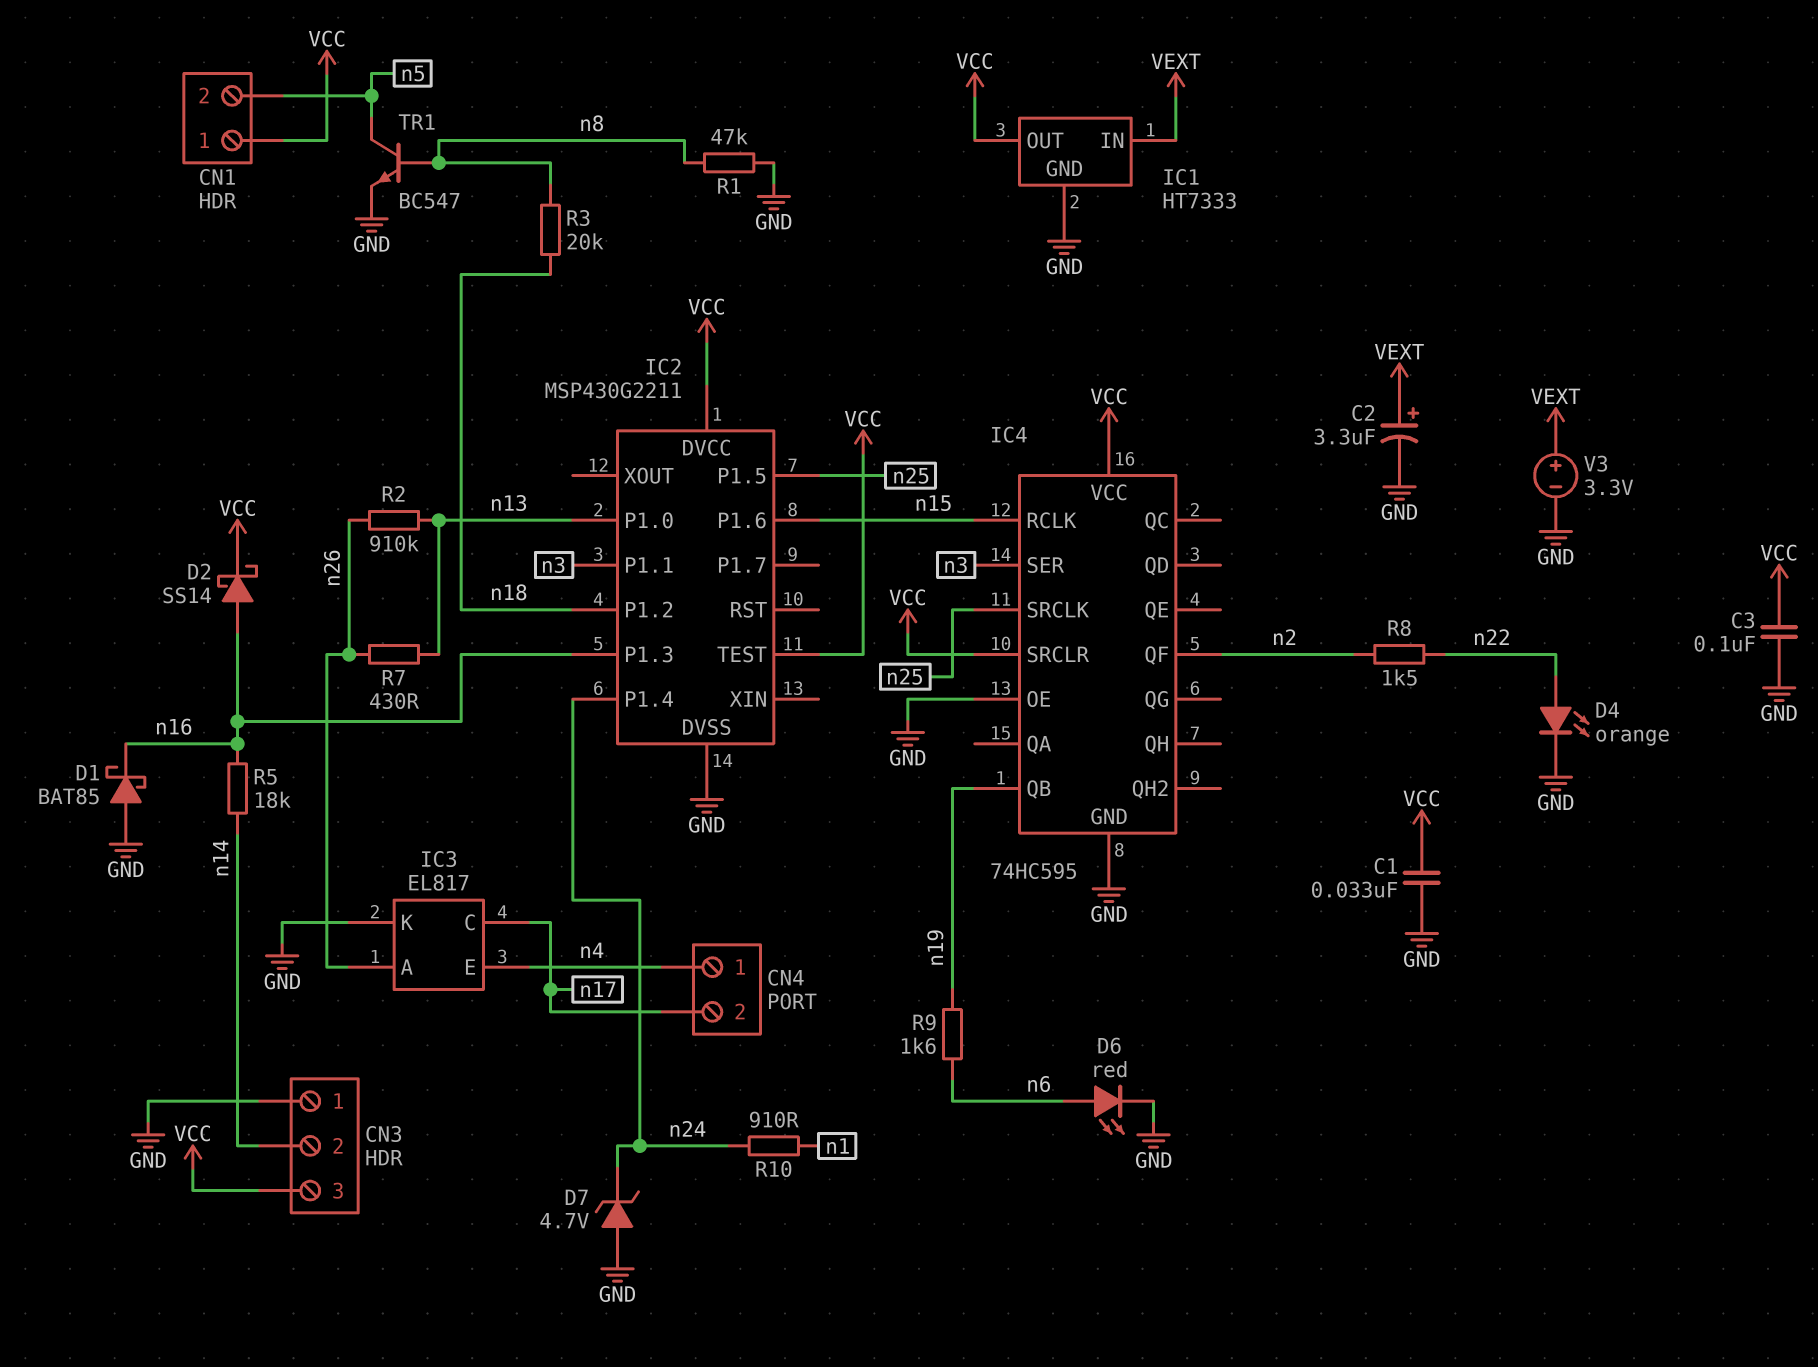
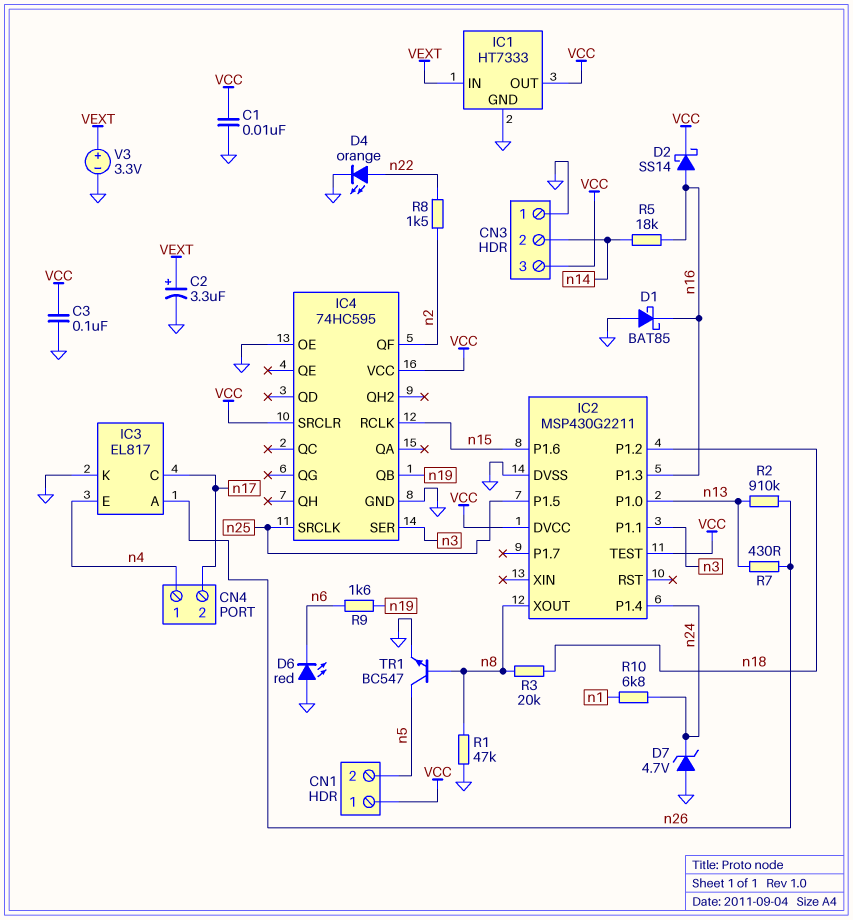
C1: 33nF (GND, VCC) -> 10nF (GND, VCC)
D6: LED red (A n6, K GND) -> LED red (A GND, K n6)
IC2 pin XOUT: none -> n8
R10: 910 (n1, n24) -> 6.8k (n1, n24)

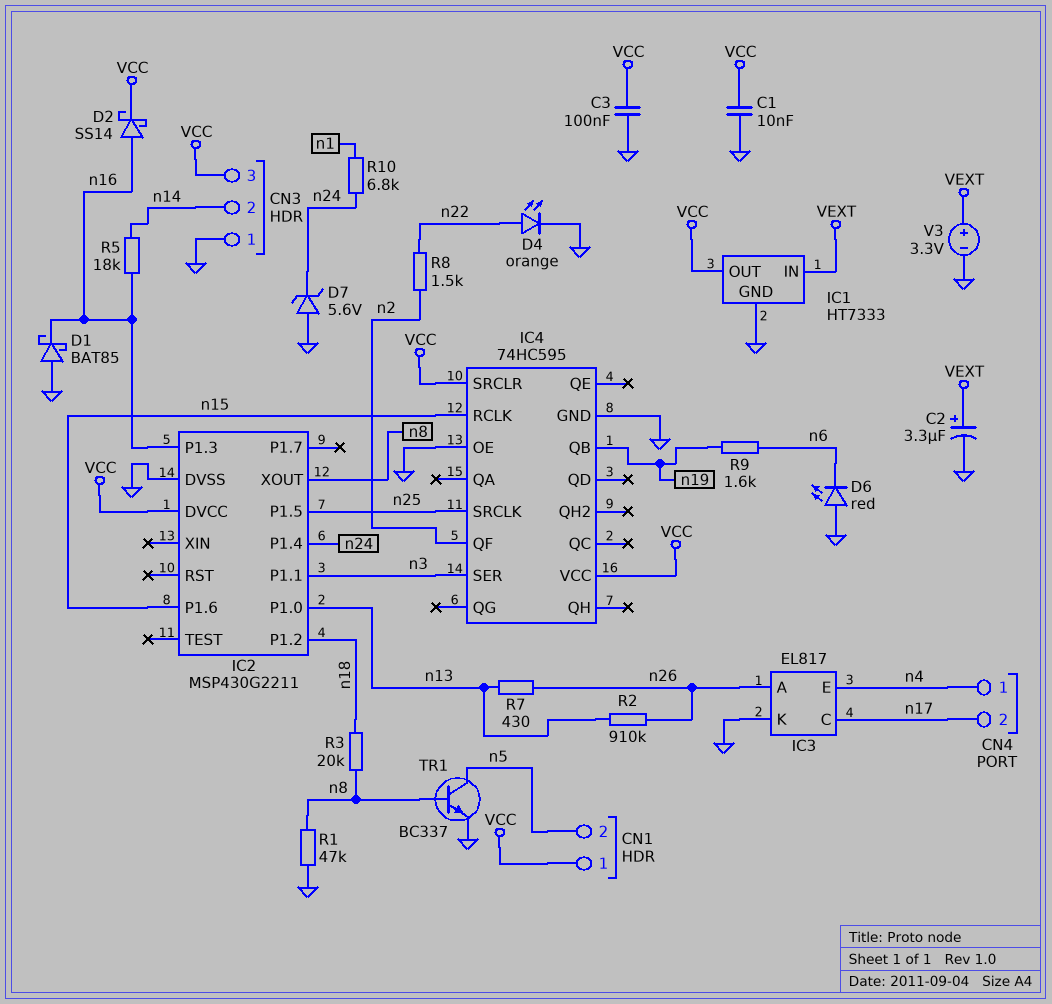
D7: zener 4.7V (A GND, K n24) -> zener 5.6V (A GND, K n24)
IC2 pin TEST: VCC -> none
TR1: NPN BC547 (B n8, C n5, E GND) -> NPN BC337 (B n8, C n5, E GND)

